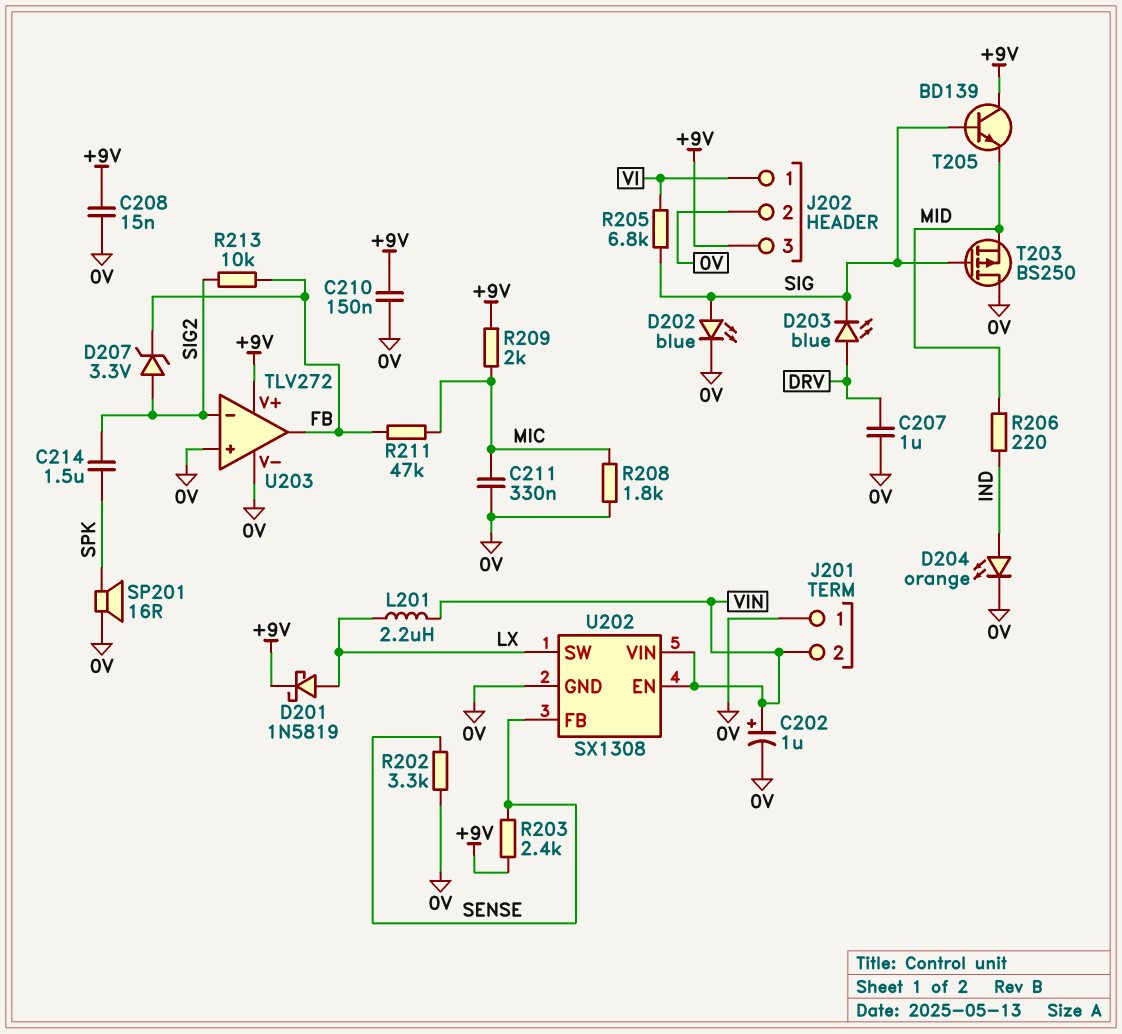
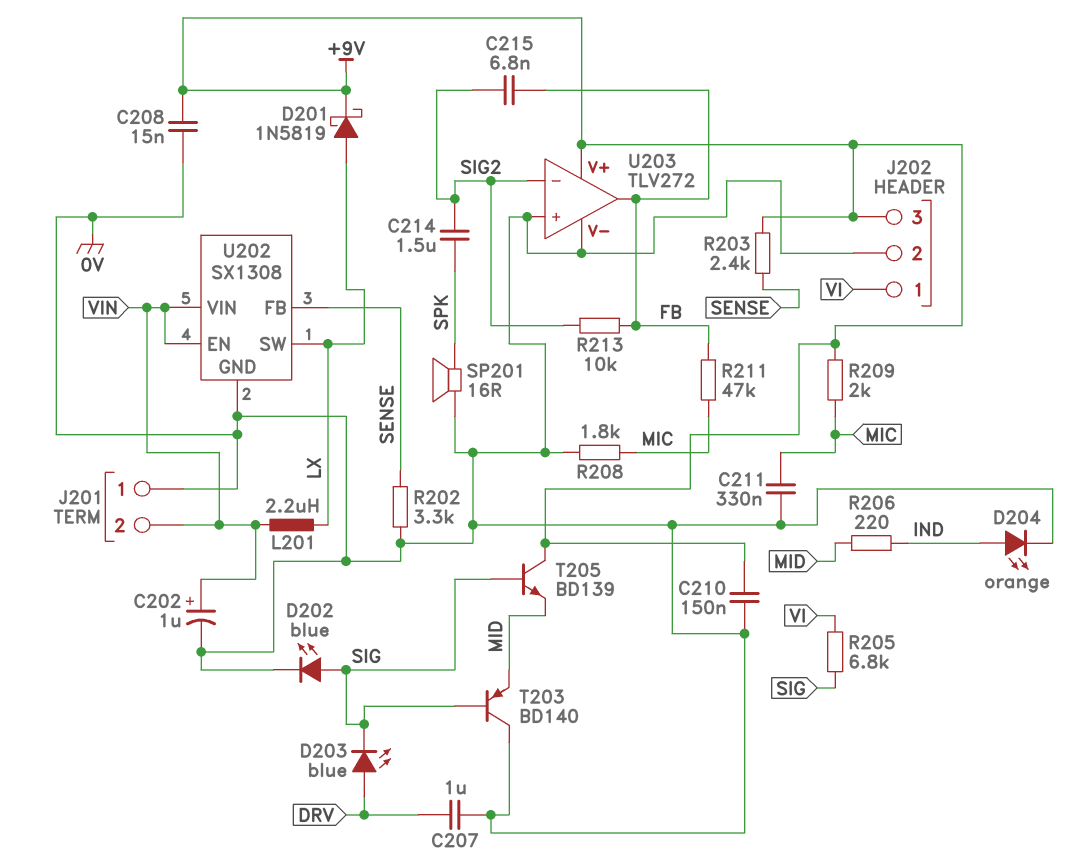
C215: none -> 6.8nF (FB, SIG2)
D207: zener 3.3V (A SIG2, K FB) -> none
T203: PMOS BS250 (G SIG, D 0V, S MID) -> PNP BD140 (B SIG, C 0V, E MID)

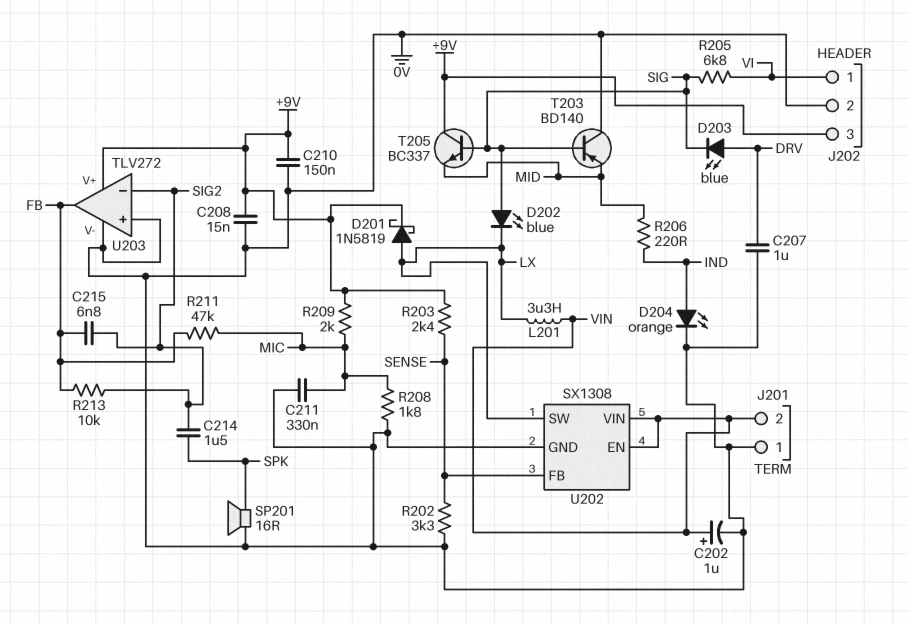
D202: LED blue (A SIG, K 0V) -> LED blue (A SIG, K LX)
L201: 2.2uH (LX, VIN) -> 3.3uH (LX, VIN)
T205: NPN BD139 (B SIG, C +9V, E MID) -> NPN BC337 (B SIG, C +9V, E MID)

